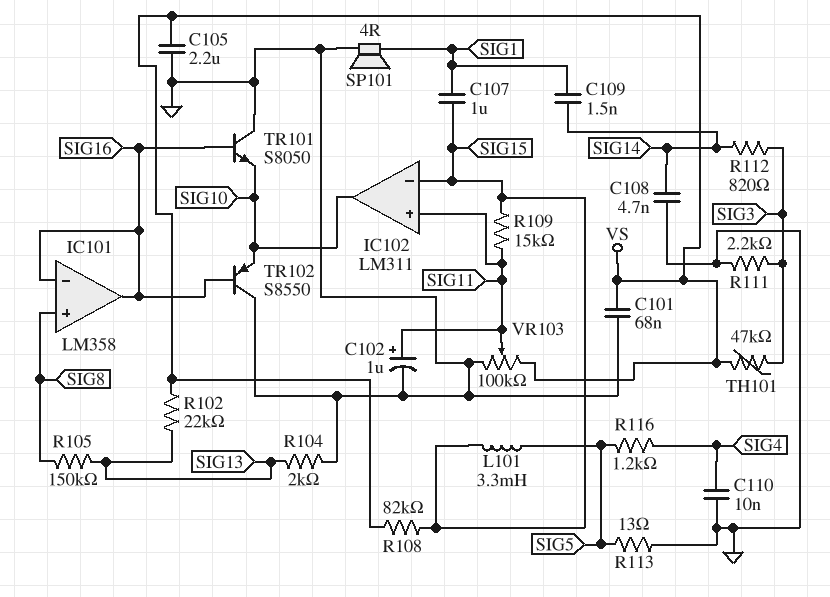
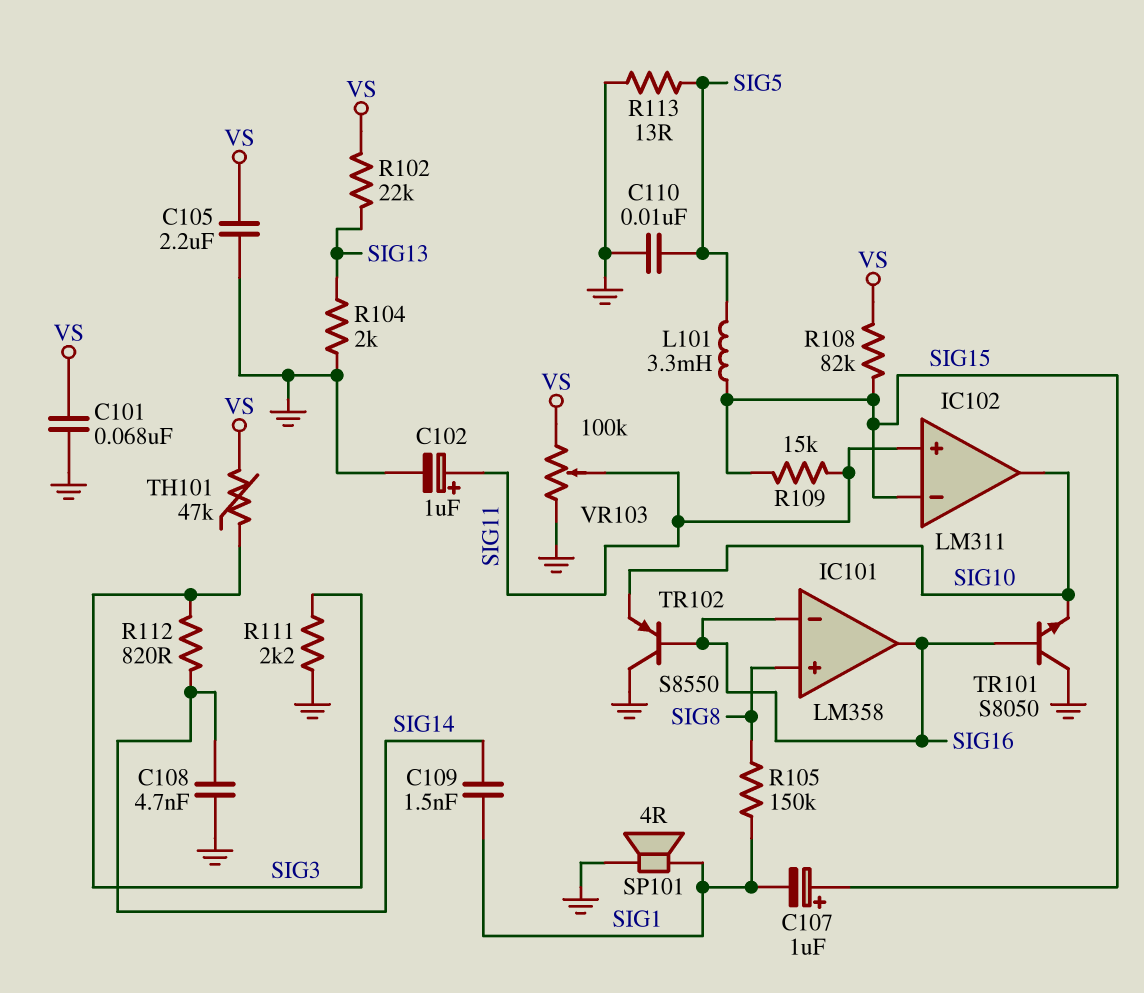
C107: 1uF (SIG1, SIG15) -> 1uF (plus SIG15, minus SIG1)
C110: 10nF (GND, SIG4) -> 10nF (GND, SIG5)
R105: 150k (SIG8, SIG13) -> 150k (SIG1, SIG8)
R116: 1.2k (SIG4, SIG5) -> none

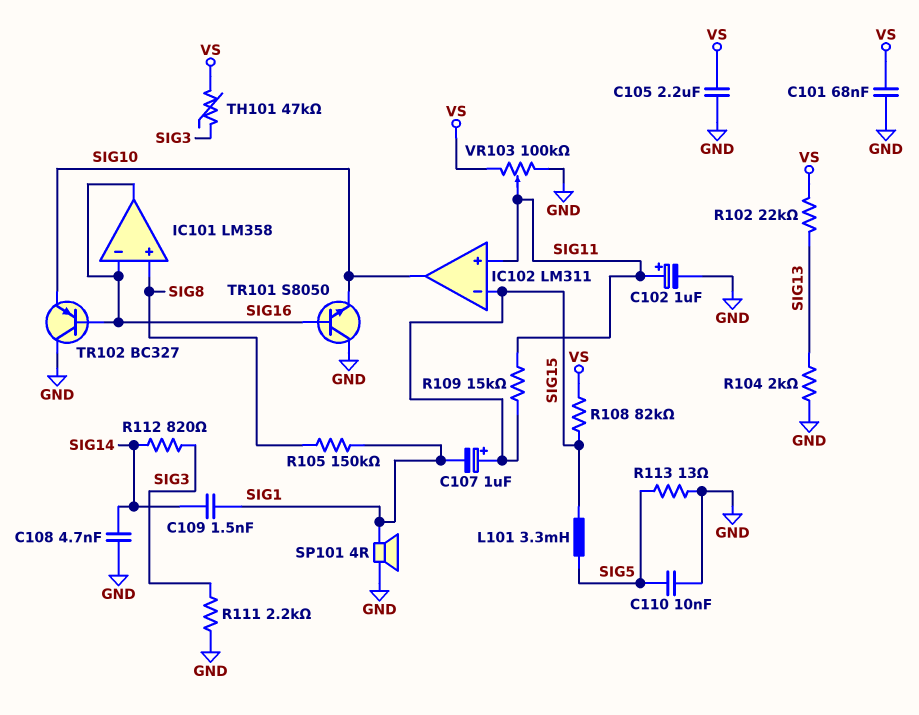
TR102: PNP S8550 (B SIG16, C GND, E SIG10) -> PNP BC327 (B SIG16, C GND, E SIG10)

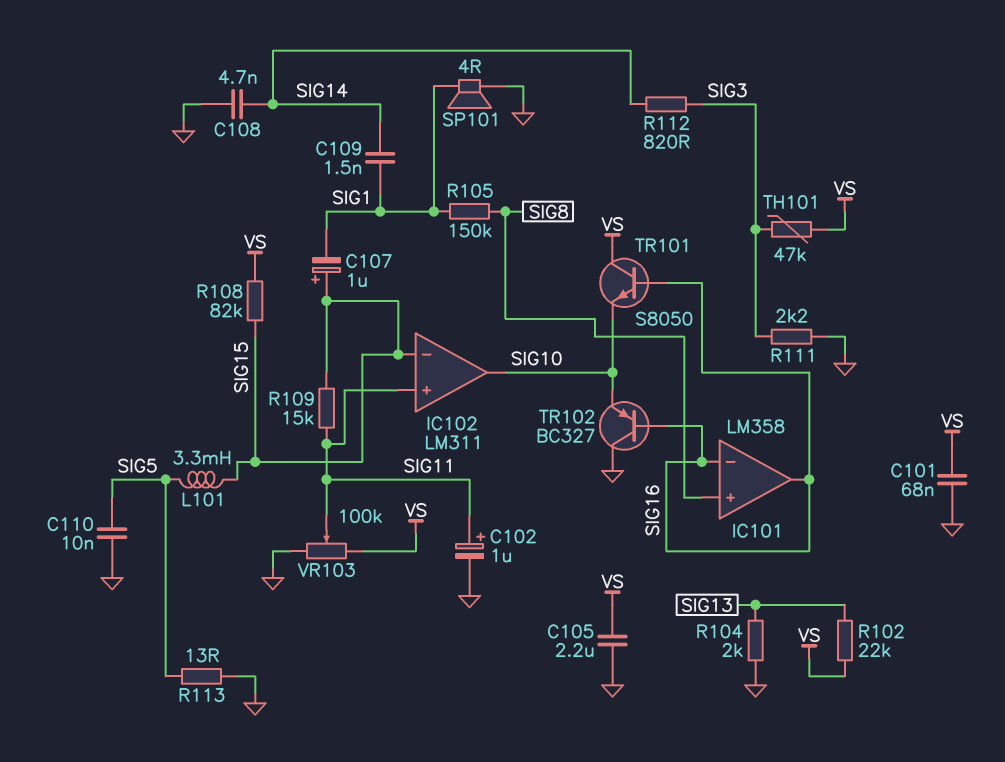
TR101: NPN S8050 (B SIG16, C GND, E SIG10) -> NPN S8050 (B SIG16, C VS, E SIG10)

